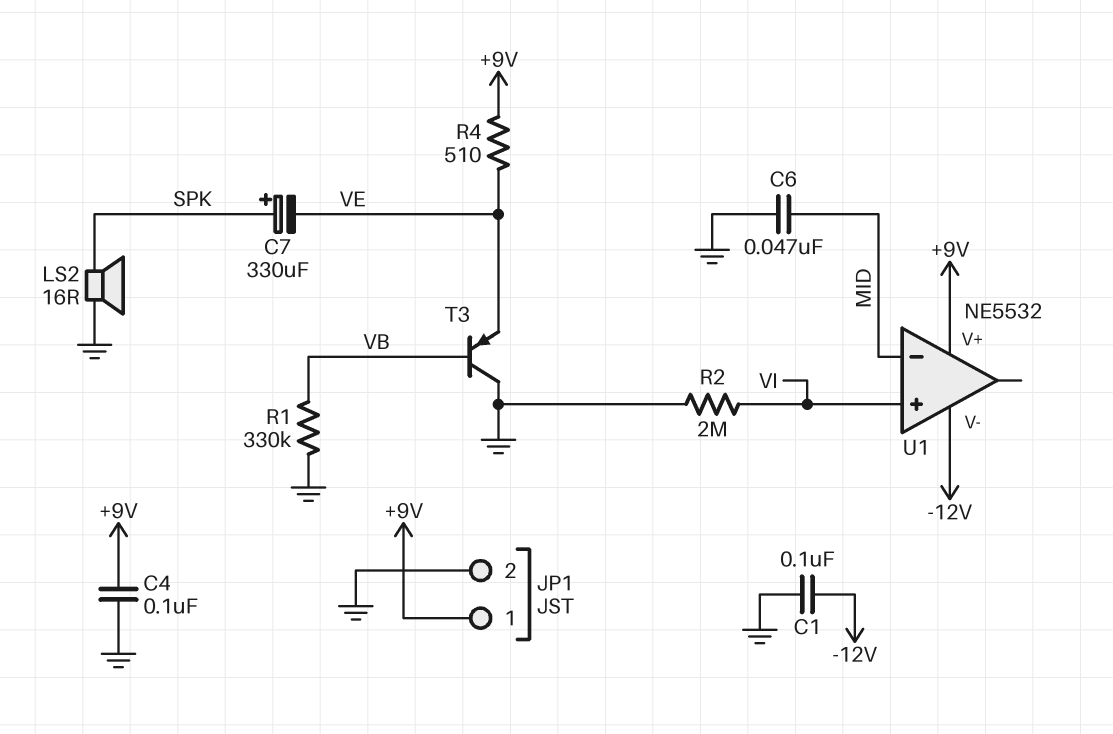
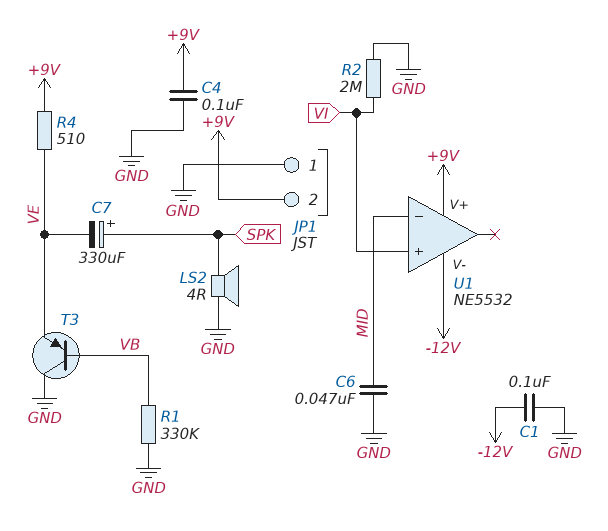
JP1 pin 1: +9V -> GND
JP1 pin 2: GND -> +9V
LS2: speaker 16R (GND, SPK) -> speaker 4R (GND, SPK)

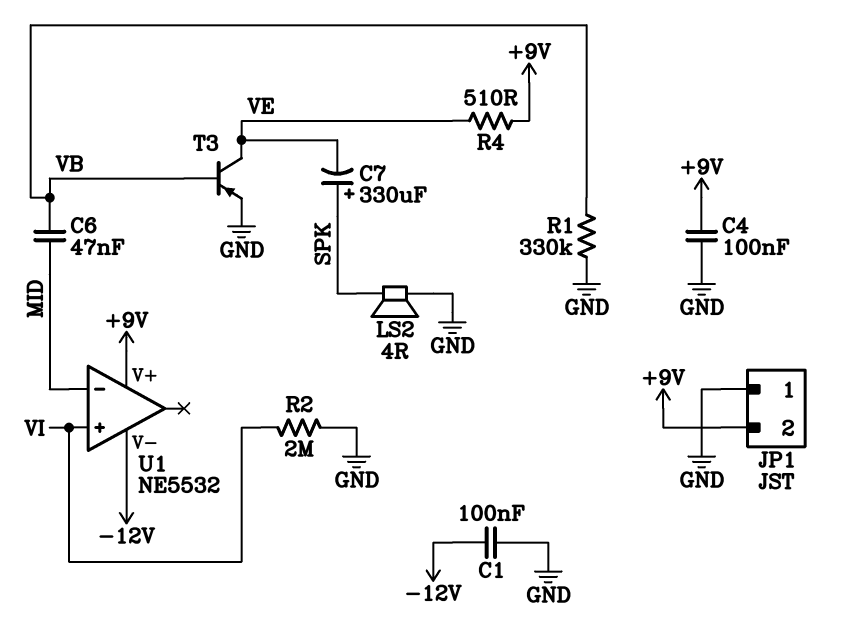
C6: 47nF (GND, MID) -> 47nF (MID, VB)
T3: PNP (B VB, C GND, E VE) -> PNP (B VB, C VE, E GND)

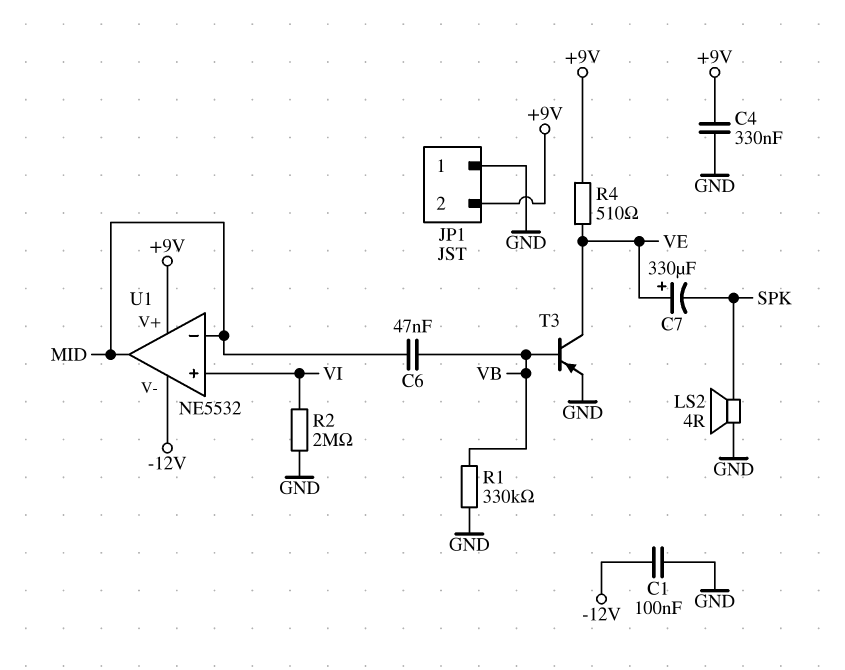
C4: 100nF (+9V, GND) -> 330nF (+9V, GND)
C7: 330uF (plus SPK, minus VE) -> 330uF (plus VE, minus SPK)
U1 pin out: none -> MID

